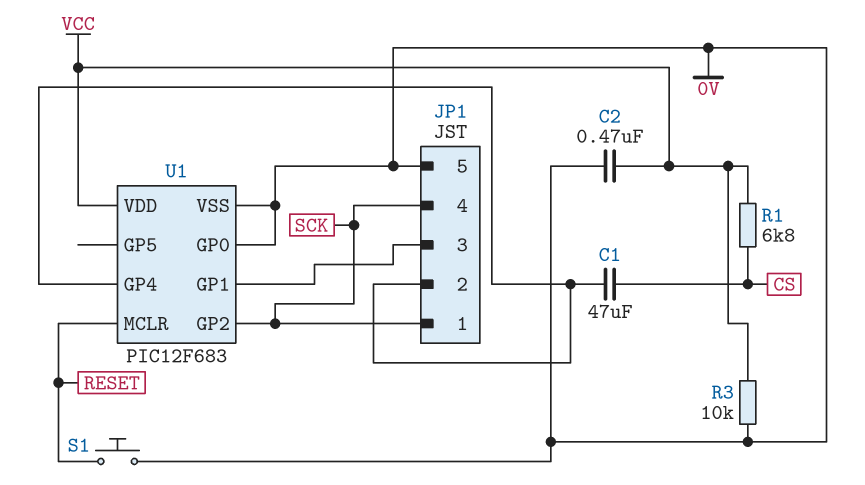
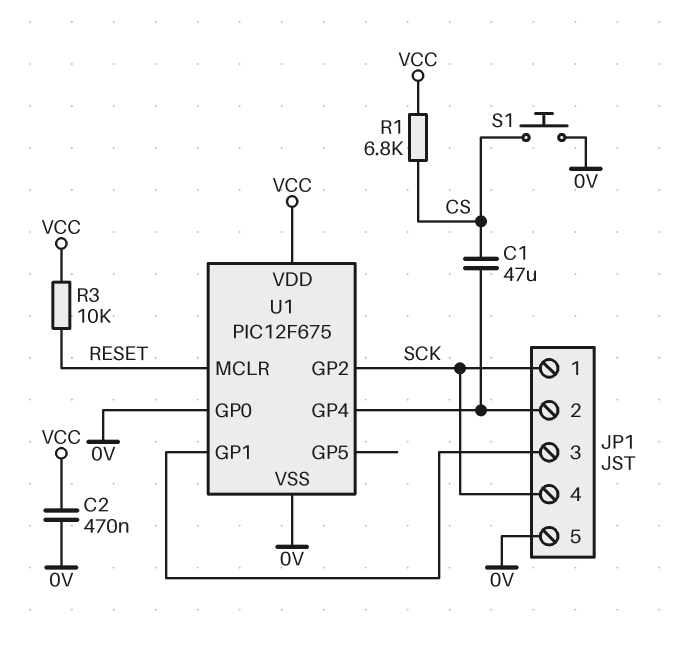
R3: 10k (0V, VCC) -> 10k (RESET, VCC)
S1: button (0V, RESET) -> button (0V, CS)
U1: PIC12F683 -> PIC12F675

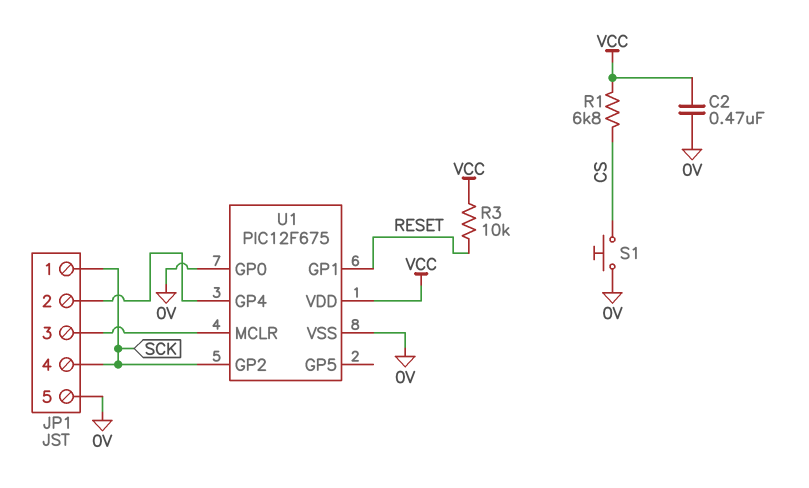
C1: 47uF (CS, JP1/2) -> none
U1 pin GP1: JP1/3 -> RESET
U1 pin MCLR: RESET -> JP1/3

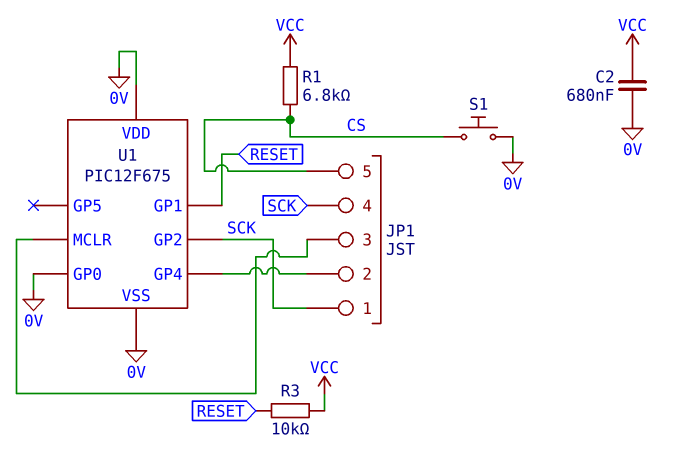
C2: 470nF (0V, VCC) -> 680nF (0V, VCC)
JP1 pin 5: 0V -> CS
U1 pin VDD: VCC -> 0V

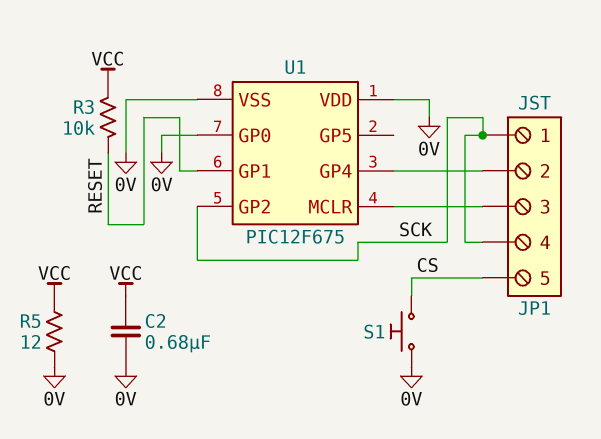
R1: 6.8k (CS, VCC) -> none
R5: none -> 12 (0V, VCC)

